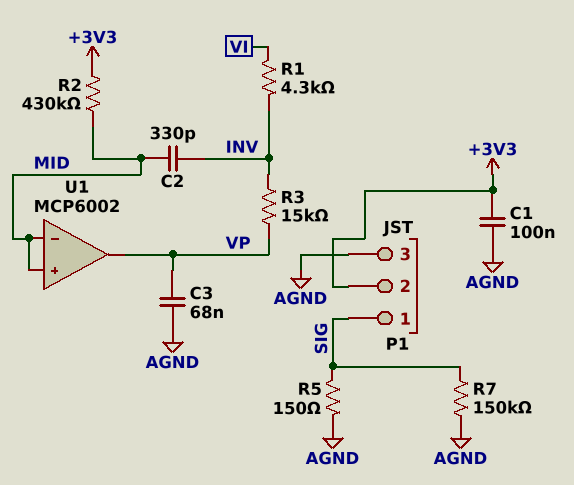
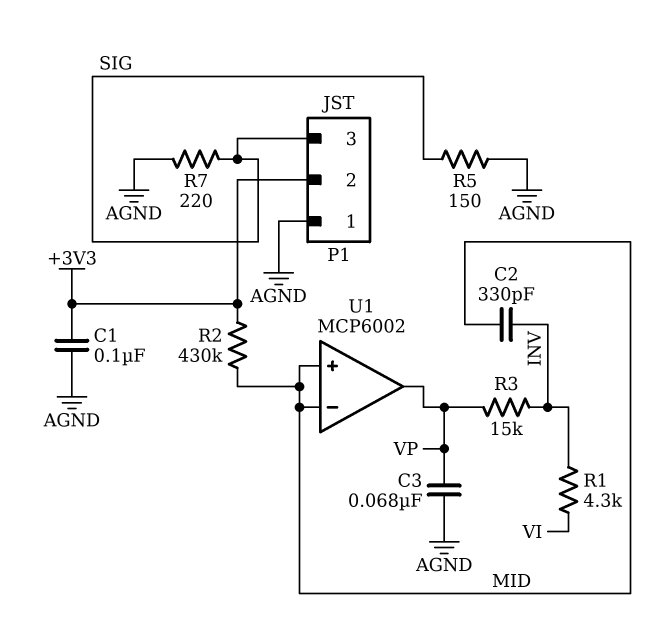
P1 pin 1: SIG -> AGND
P1 pin 3: AGND -> SIG
R7: 150k (AGND, SIG) -> 220 (AGND, SIG)

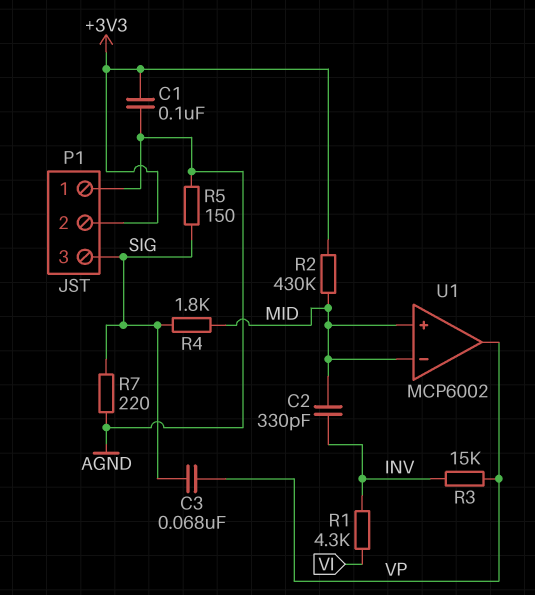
C3: 68nF (AGND, VP) -> 68nF (SIG, VP)
R4: none -> 1.8k (MID, SIG)

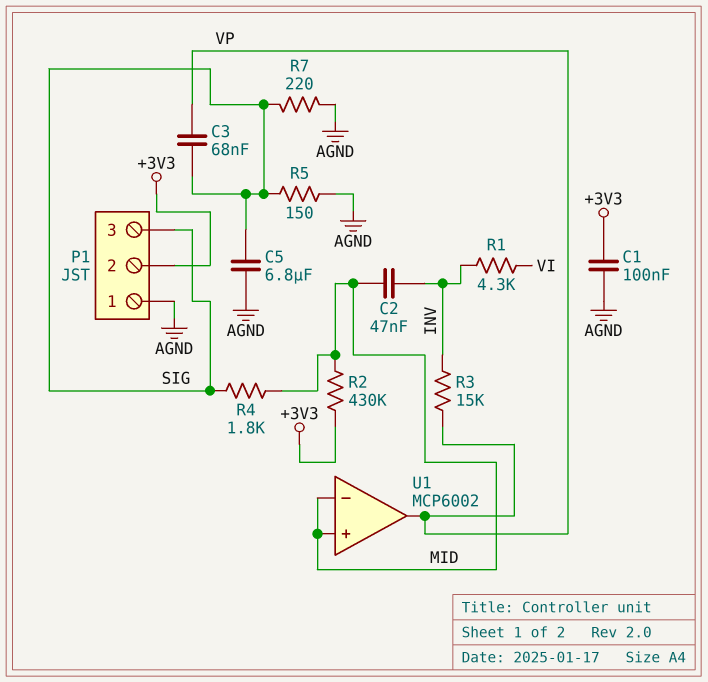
C2: 330pF (INV, MID) -> 47nF (INV, MID)
C5: none -> 6.8uF (AGND, SIG)

